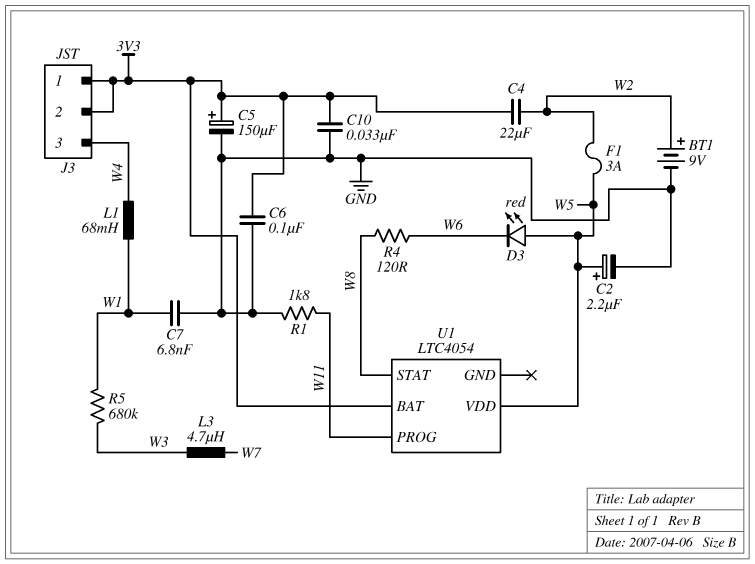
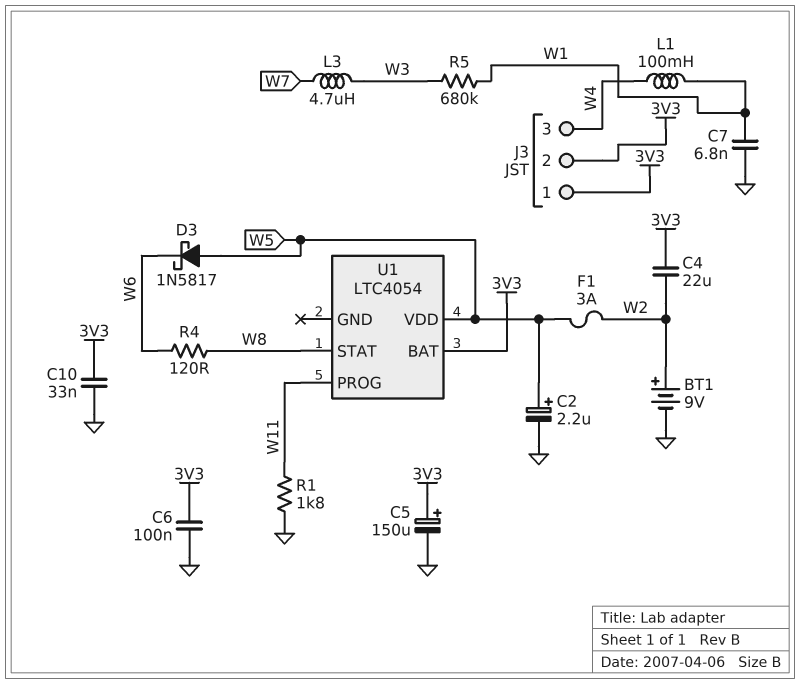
D3: LED red (A W5, K W6) -> schottky 1N5817 (A W5, K W6)
L1: 68mH (W1, W4) -> 100mH (W1, W4)

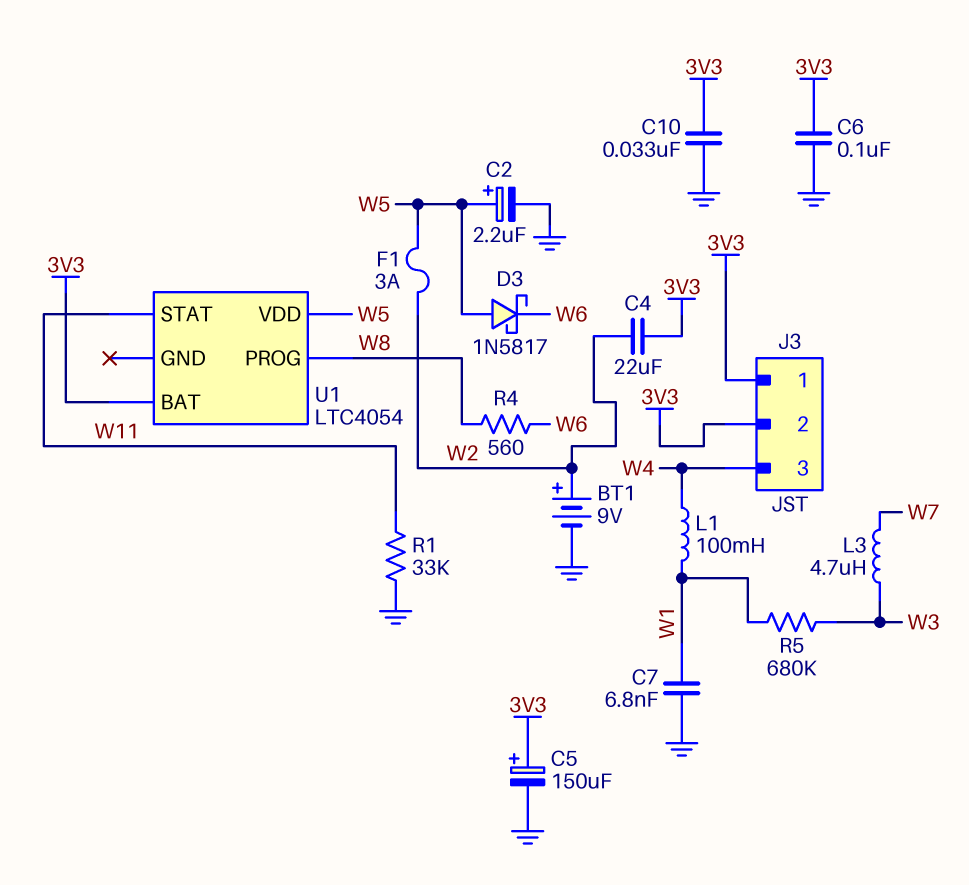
R1: 1.8k (GND, W11) -> 33k (GND, W11)
R4: 120 (W6, W8) -> 560 (W6, W8)
U1 pin PROG: W11 -> W8
U1 pin STAT: W8 -> W11

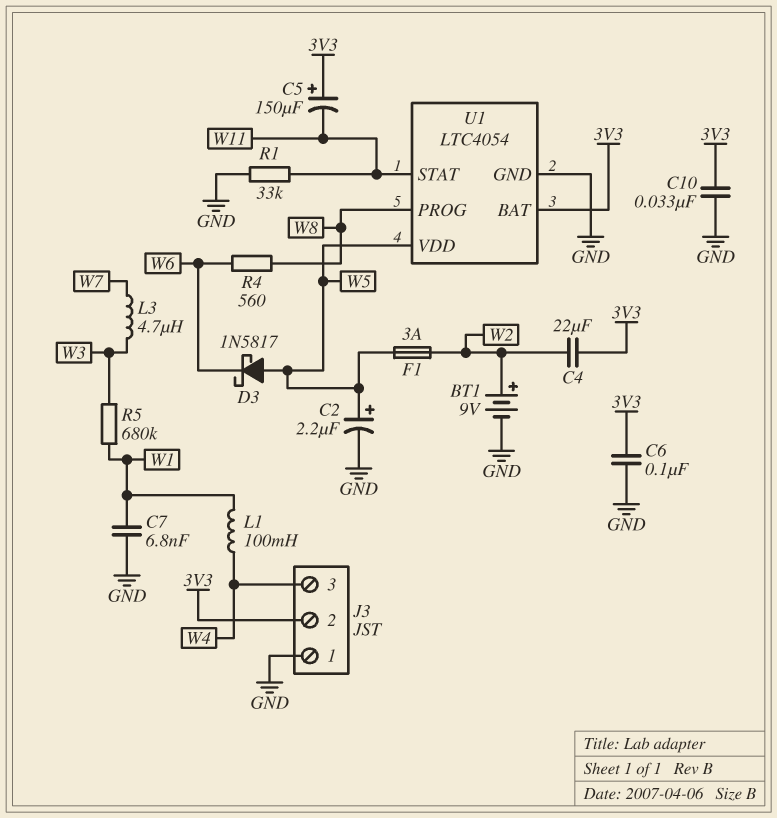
C5: 150uF (plus 3V3, minus GND) -> 150uF (plus 3V3, minus W11)
J3 pin 1: 3V3 -> GND
U1 pin GND: none -> GND

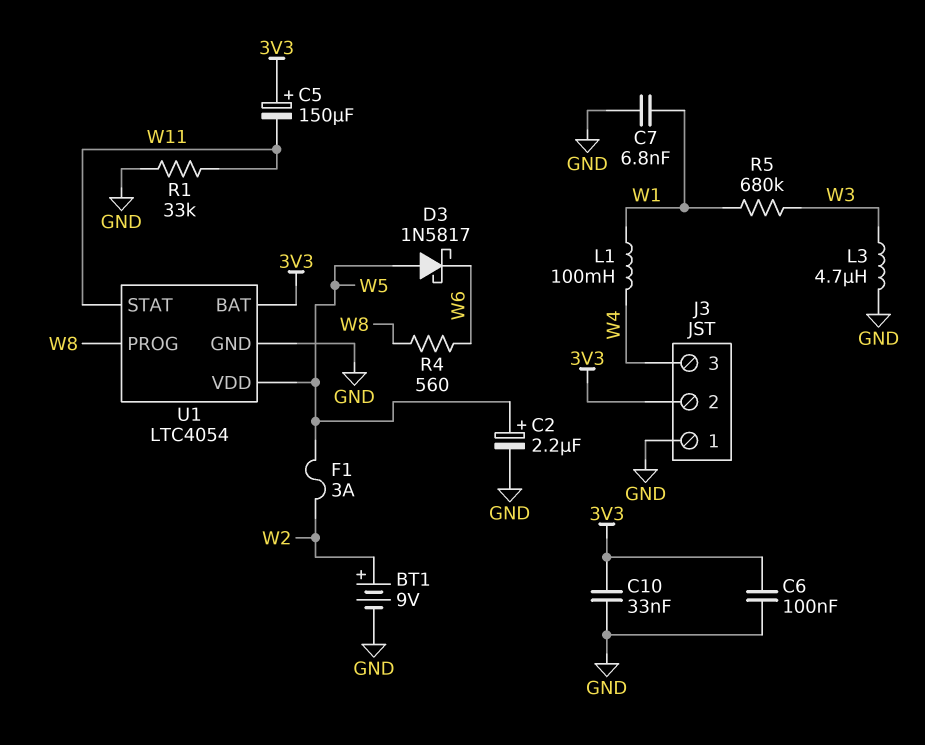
C4: 22uF (3V3, W2) -> none
L3: 4.7uH (W3, W7) -> 4.7uH (GND, W3)

